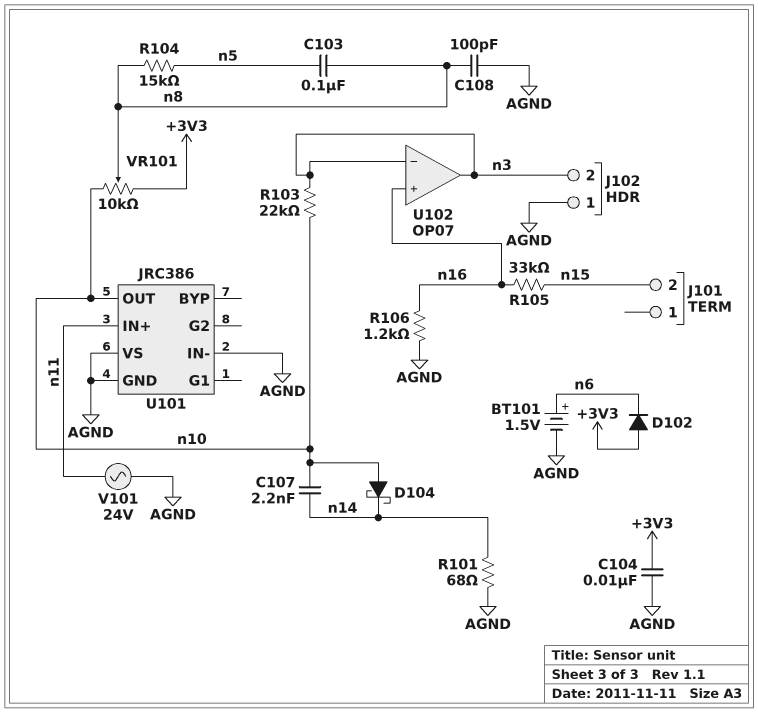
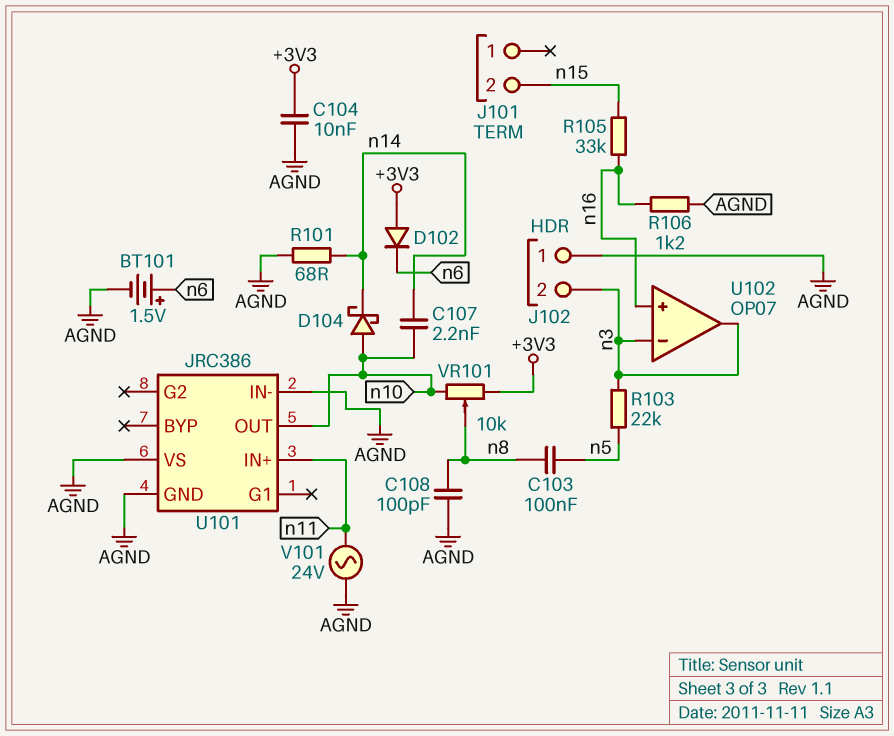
R103: 22k (n3, n10) -> 22k (n3, n5)
R104: 15k (n5, n8) -> none

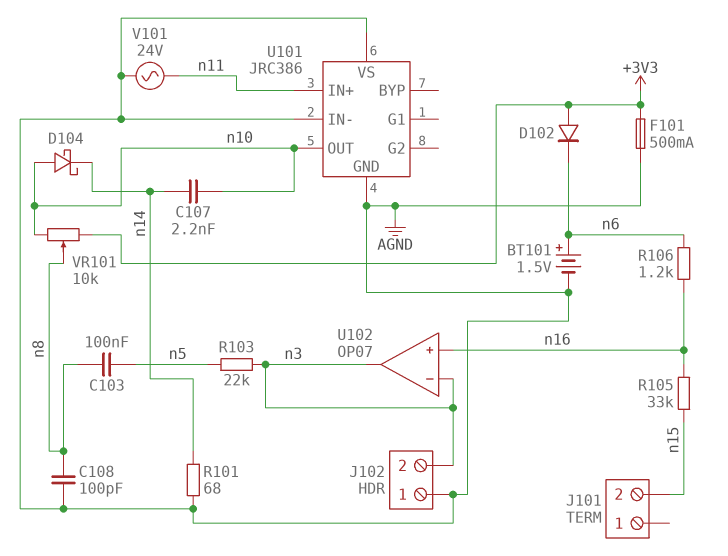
C104: 10nF (+3V3, AGND) -> none
F101: none -> 500mA (+3V3, AGND)
R106: 1.2k (AGND, n16) -> 1.2k (n6, n16)

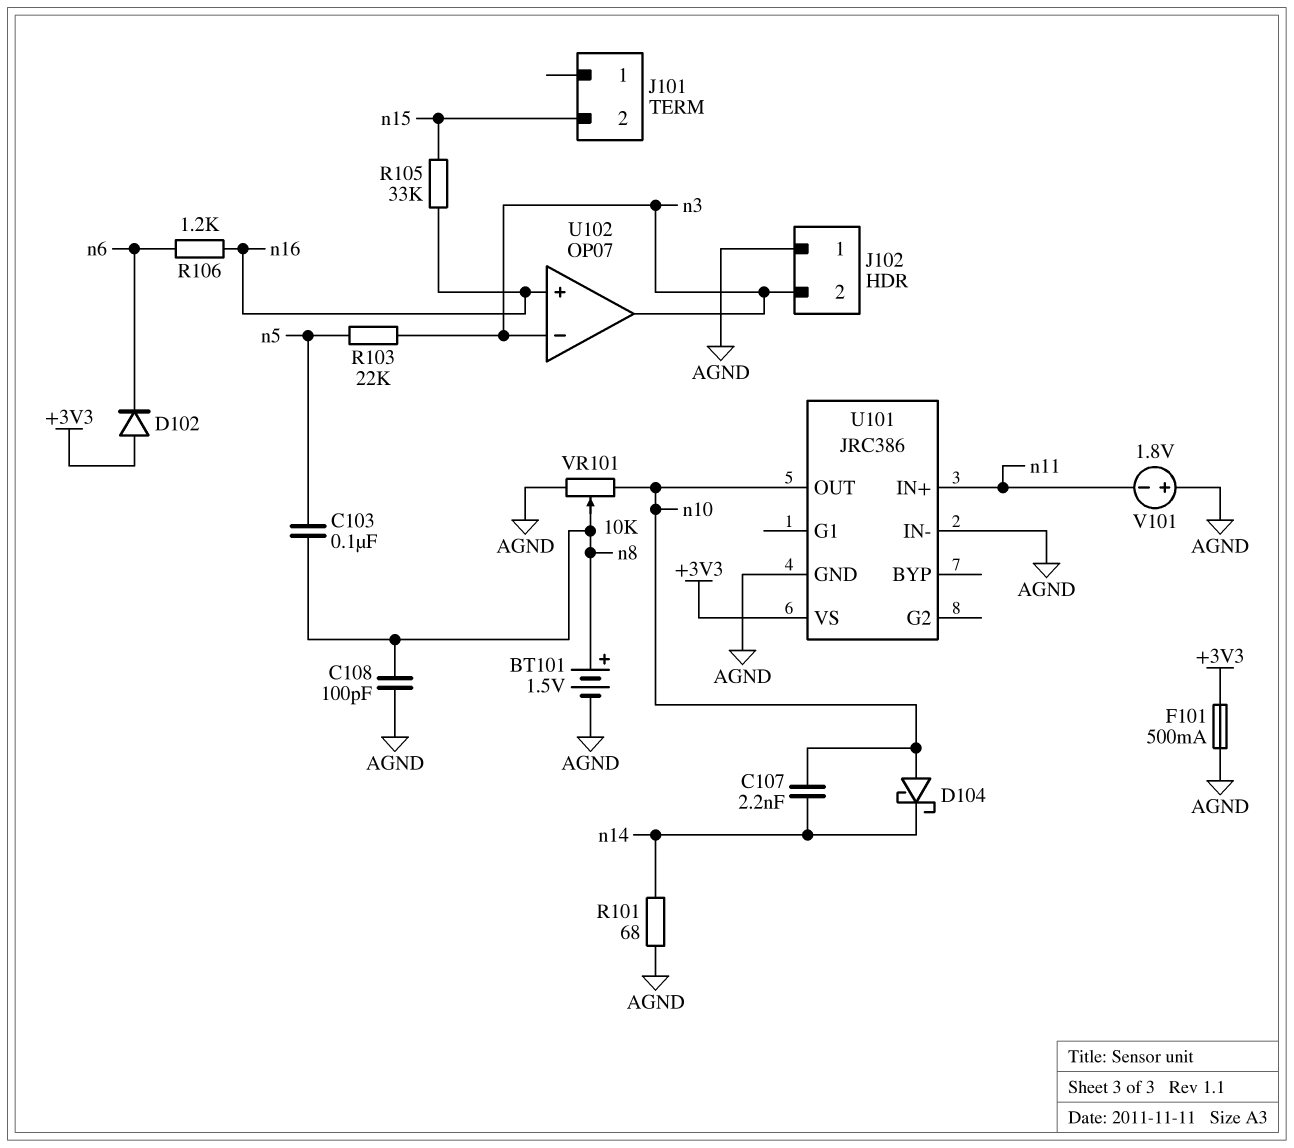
BT101: 1.5V (plus n6, minus AGND) -> 1.5V (plus n8, minus AGND)
U101 pin VS: AGND -> +3V3
V101: AC 24V (AGND, n11) -> 1.8V (plus AGND, minus n11)
VR101: 10k (+3V3, n10, wiper n8) -> 10k (AGND, n10, wiper n8)

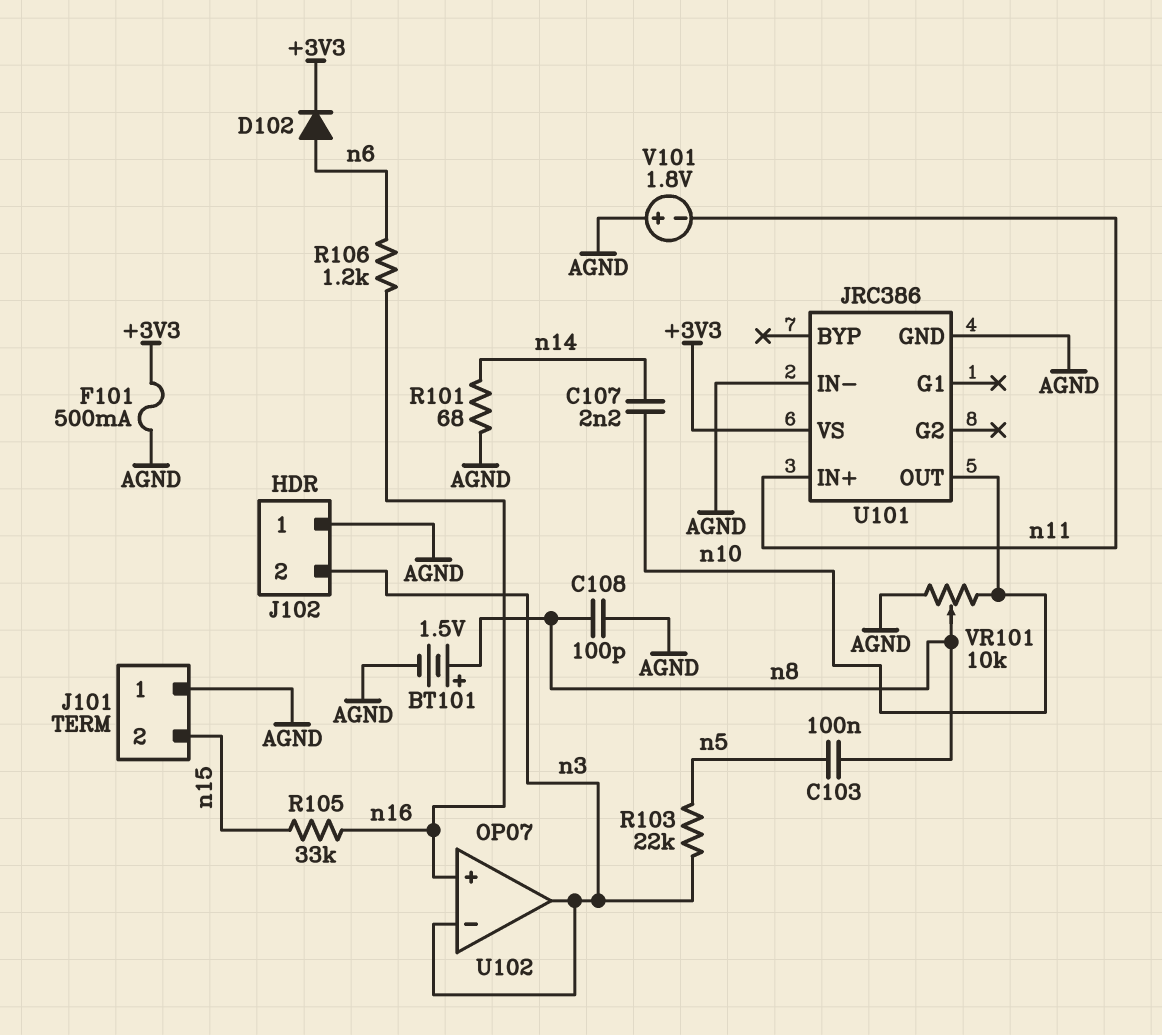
D102: diode (A +3V3, K n6) -> diode (A n6, K +3V3)
D104: schottky (A n10, K n14) -> none
J101 pin 1: none -> AGND

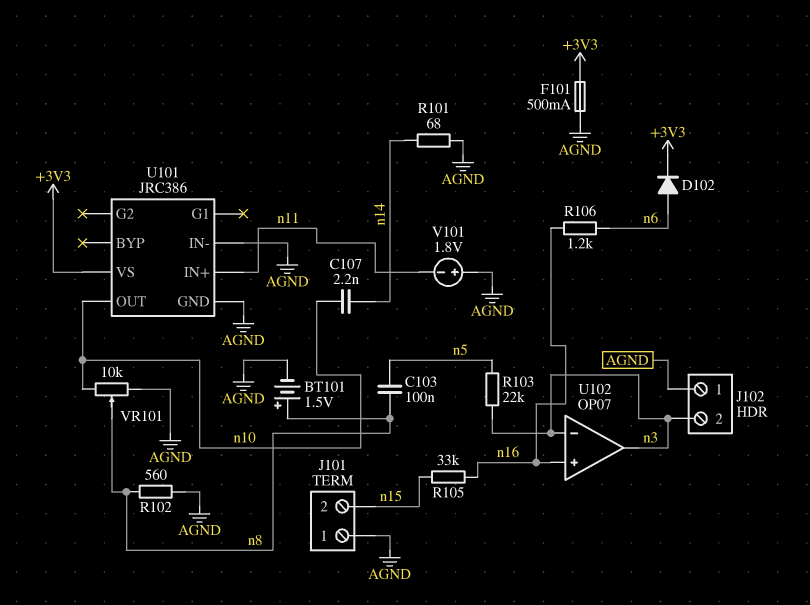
C108: 100pF (AGND, n8) -> none
R102: none -> 560 (AGND, n8)

